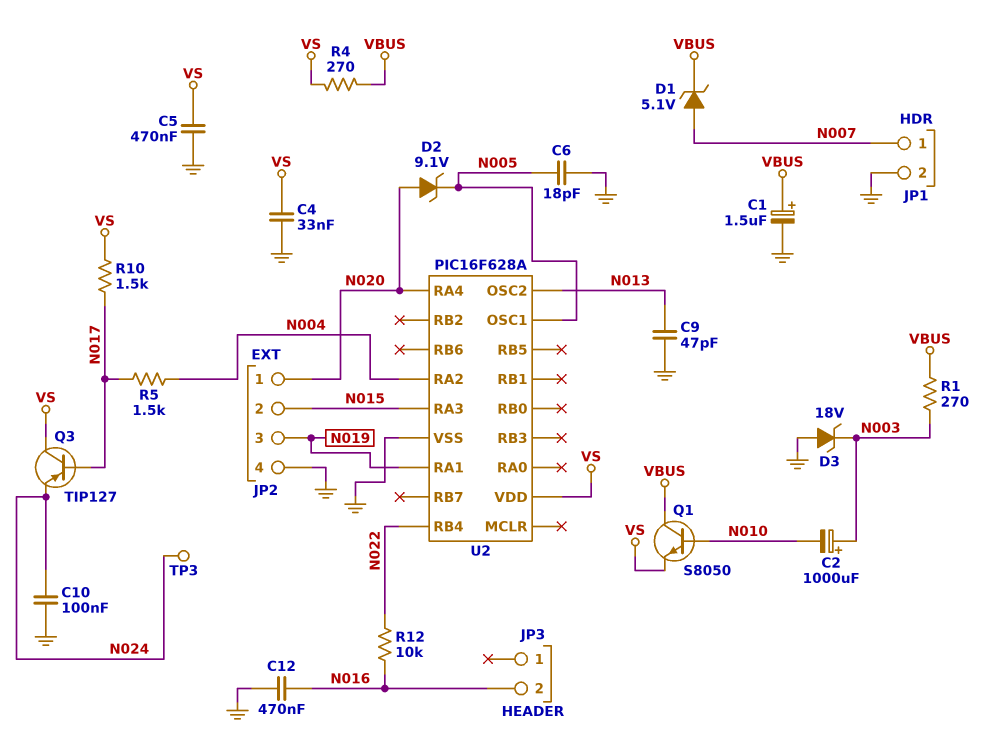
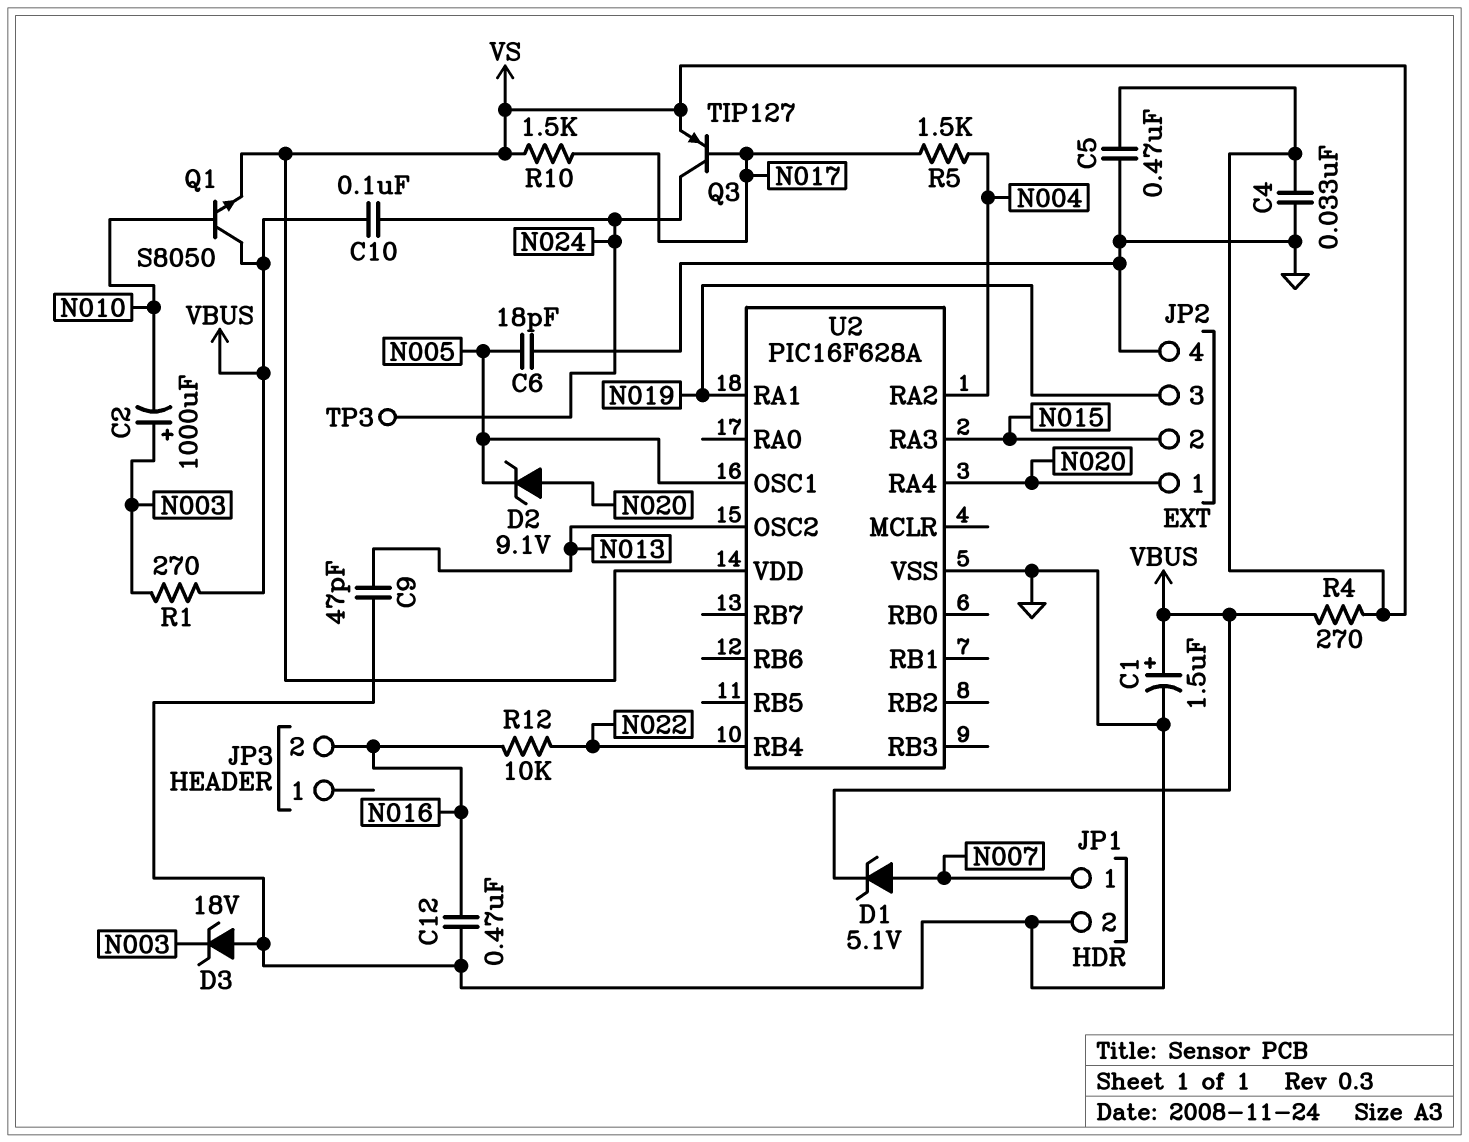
C10: 100nF (GND, N024) -> 100nF (N024, VBUS)
Q3: PNP TIP127 (B N017, C VS, E N024) -> PNP TIP127 (B N017, C N024, E VS)

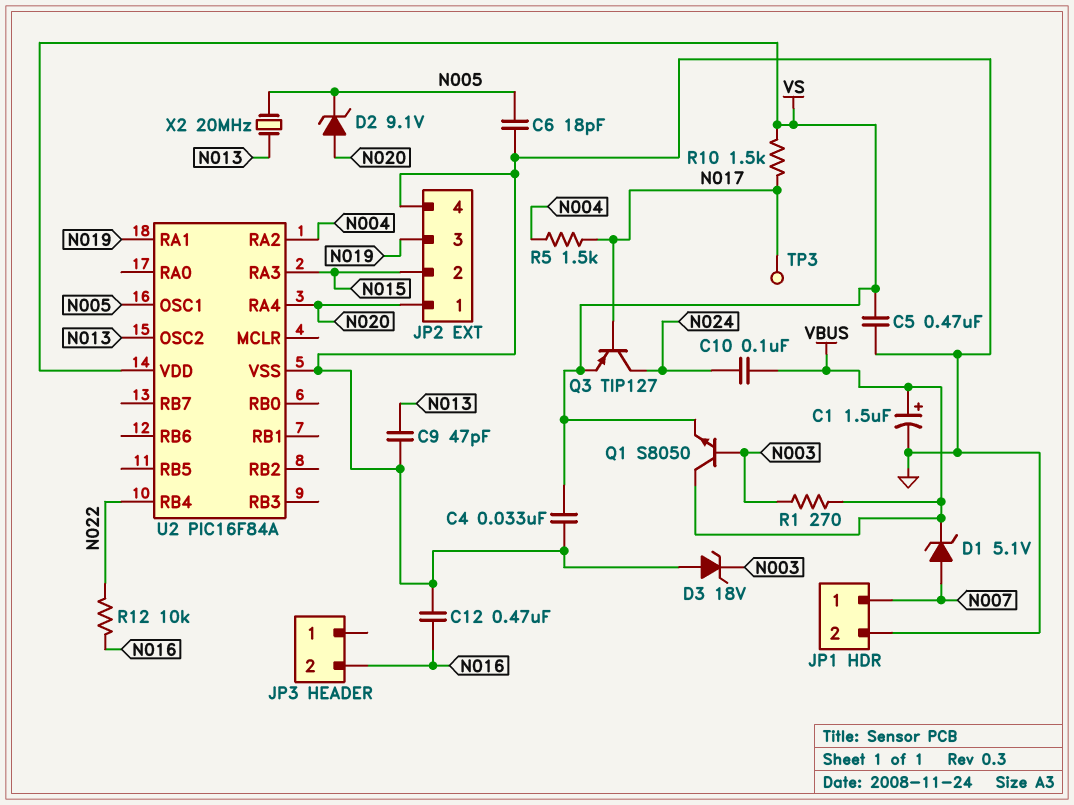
C2: 1000uF (plus N003, minus N010) -> none
Q1: NPN S8050 (B N010, C VBUS, E VS) -> NPN S8050 (B N003, C VBUS, E VS)
R4: 270 (VBUS, VS) -> none
TP3: test point (N024) -> test point (N017)
U2: PIC16F628A -> PIC16F84A
X2: none -> 20MHz (N005, N013)

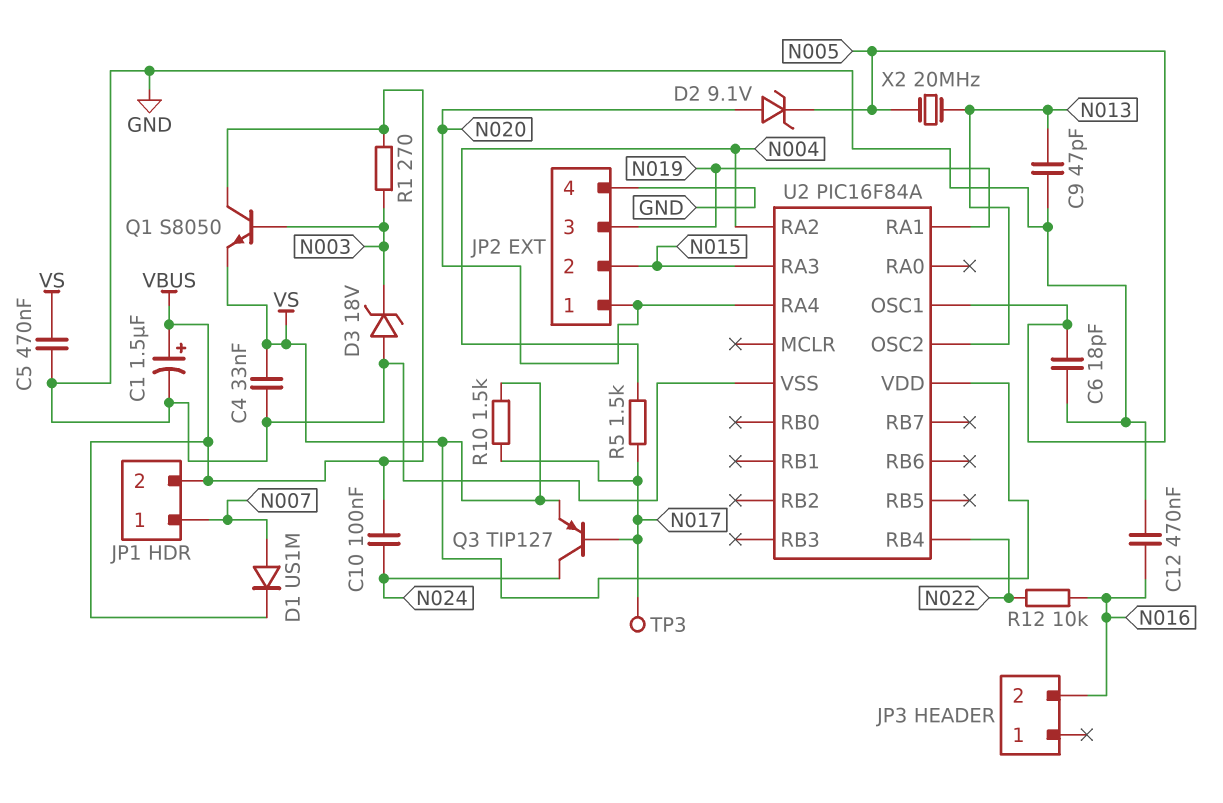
D1: zener 5.1V (A N007, K VBUS) -> diode US1M (A N007, K VBUS)
JP1 pin 2: GND -> VBUS

